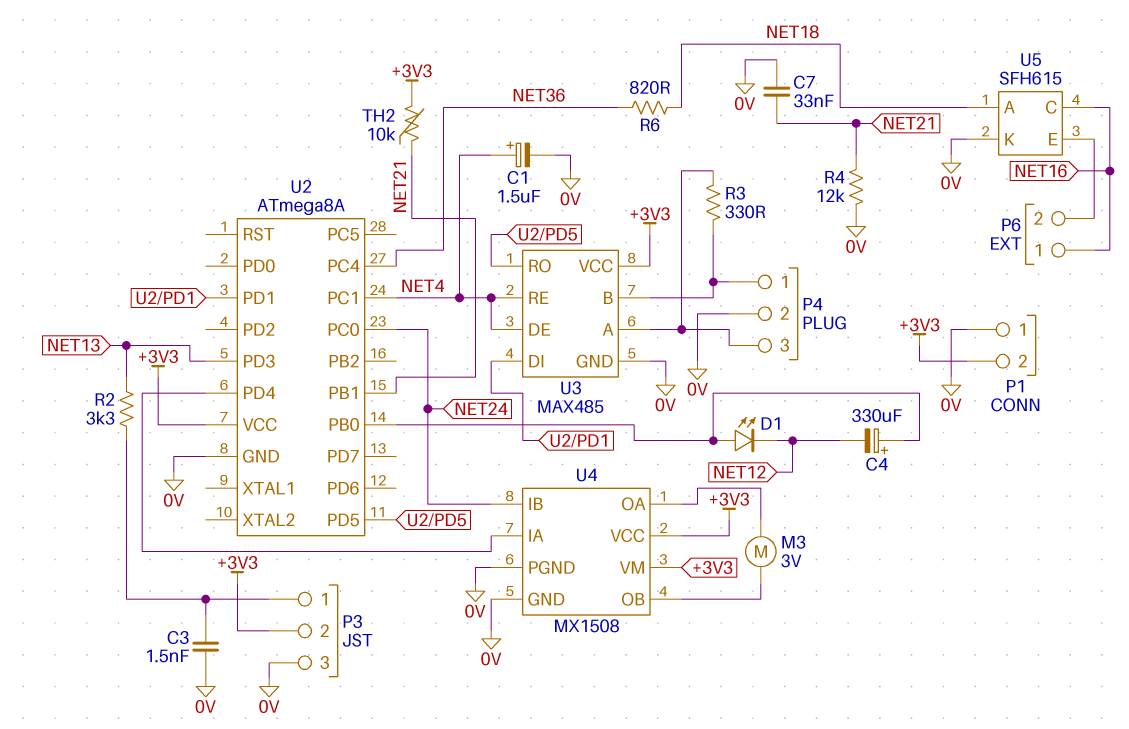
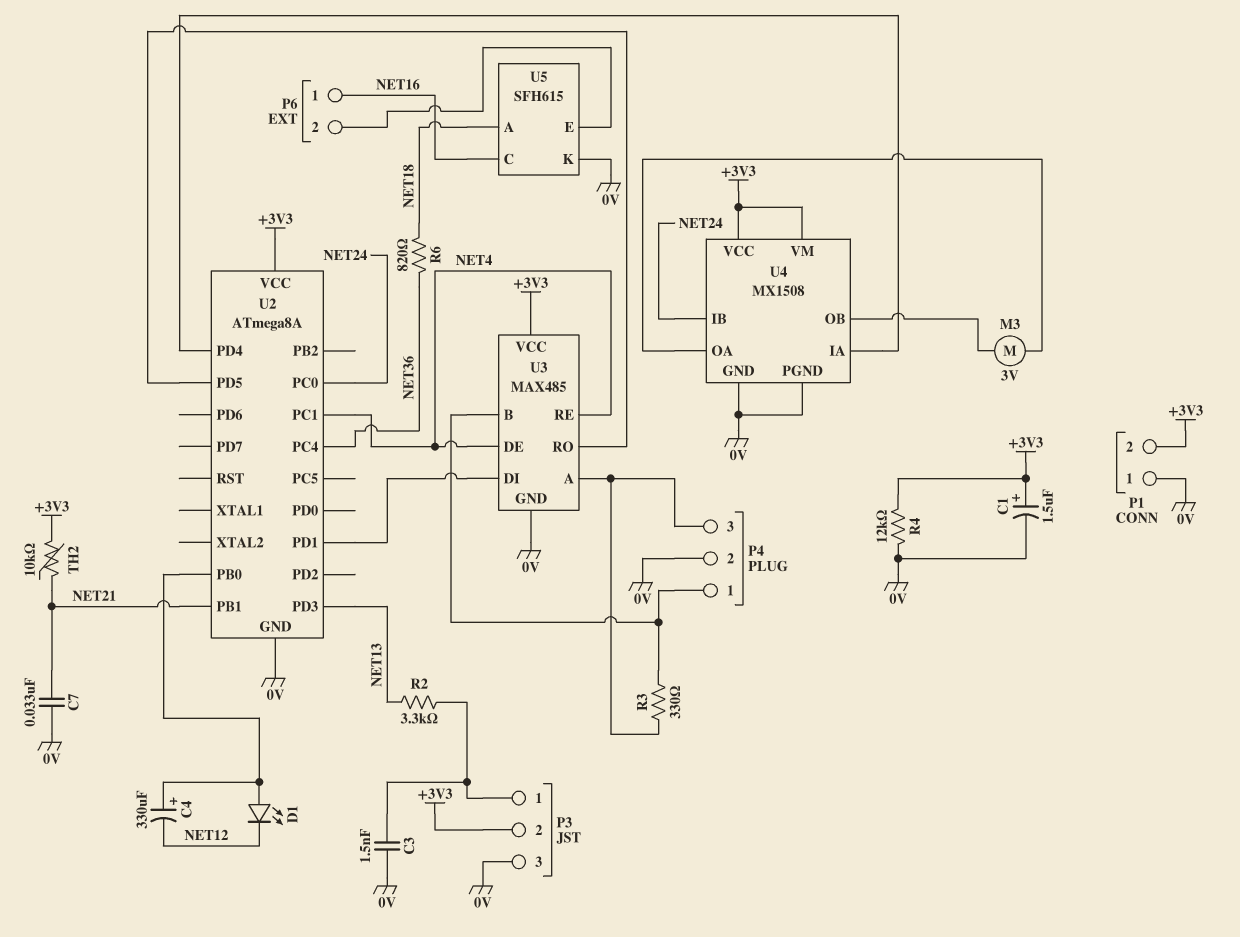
C1: 1.5uF (plus NET4, minus 0V) -> 1.5uF (plus +3V3, minus 0V)
R4: 12k (0V, NET21) -> 12k (+3V3, 0V)

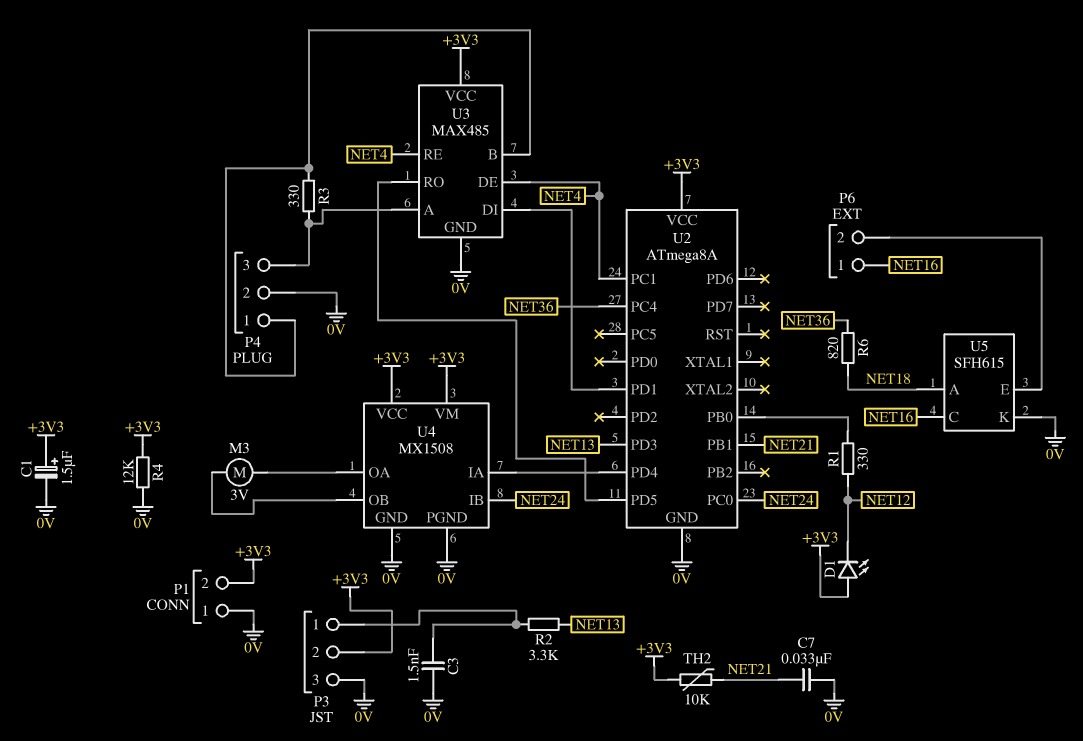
C4: 330uF (plus U2/PB0, minus NET12) -> none
D1: LED (A U2/PB0, K NET12) -> LED (A +3V3, K NET12)
R1: none -> 330 (NET12, U2/PB0)

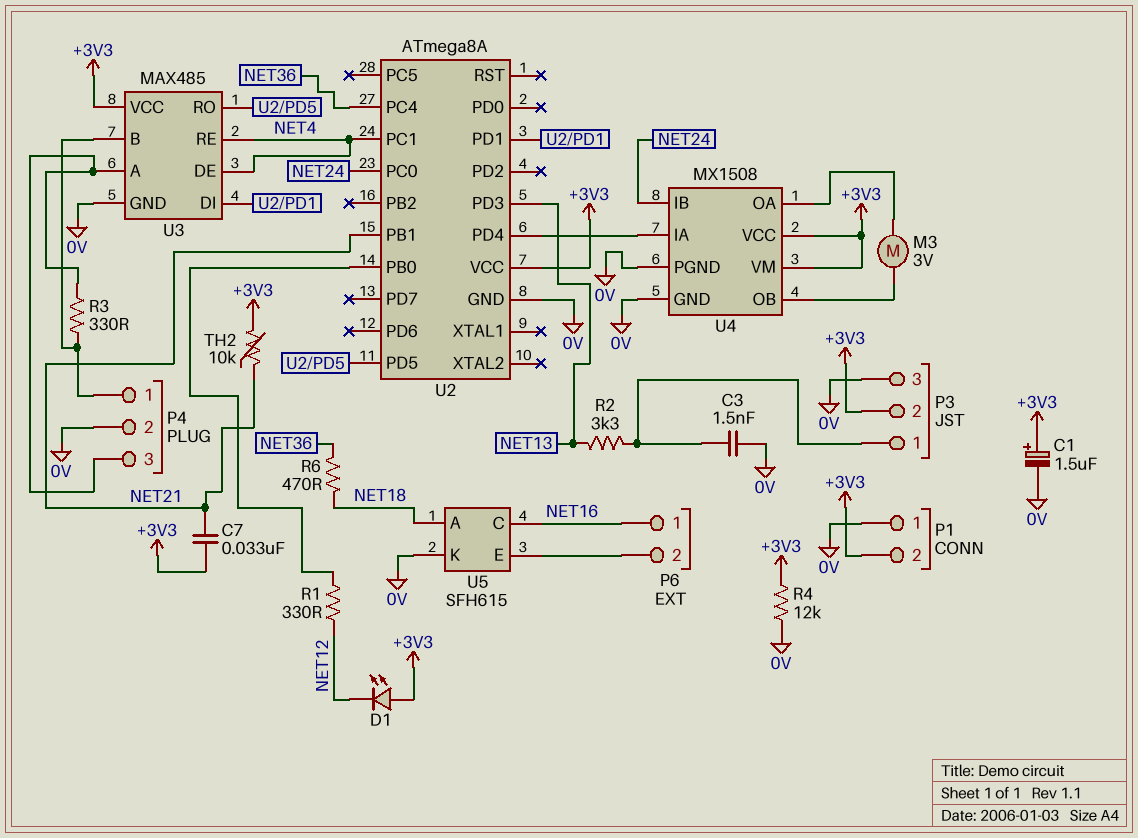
C7: 33nF (0V, NET21) -> 33nF (+3V3, NET21)
R6: 820 (NET18, NET36) -> 470 (NET18, NET36)

